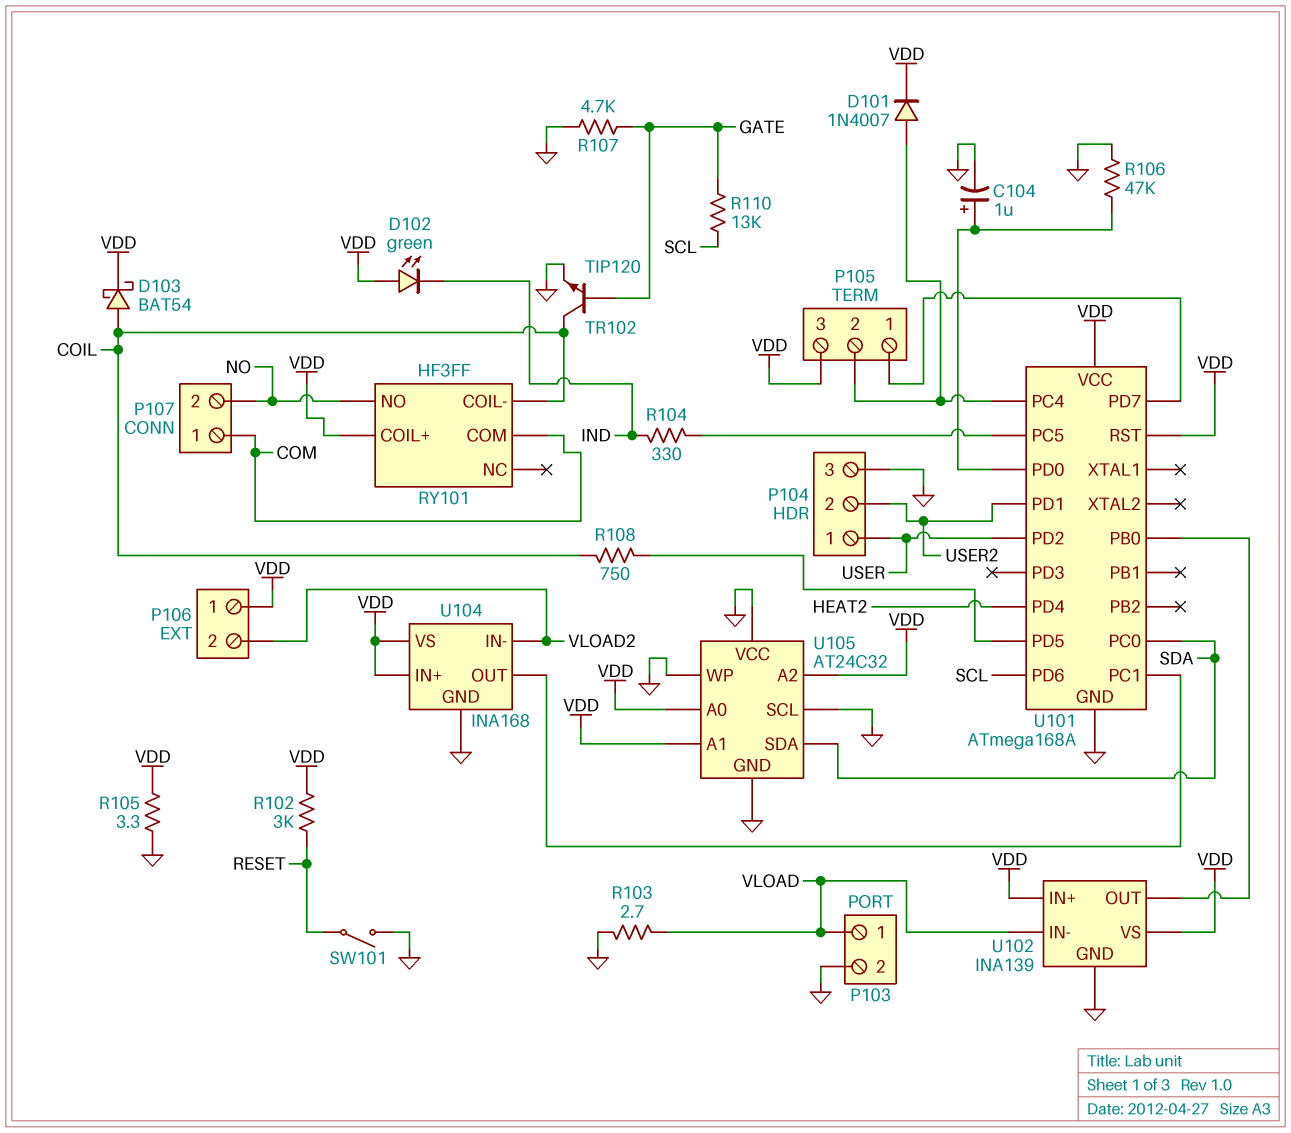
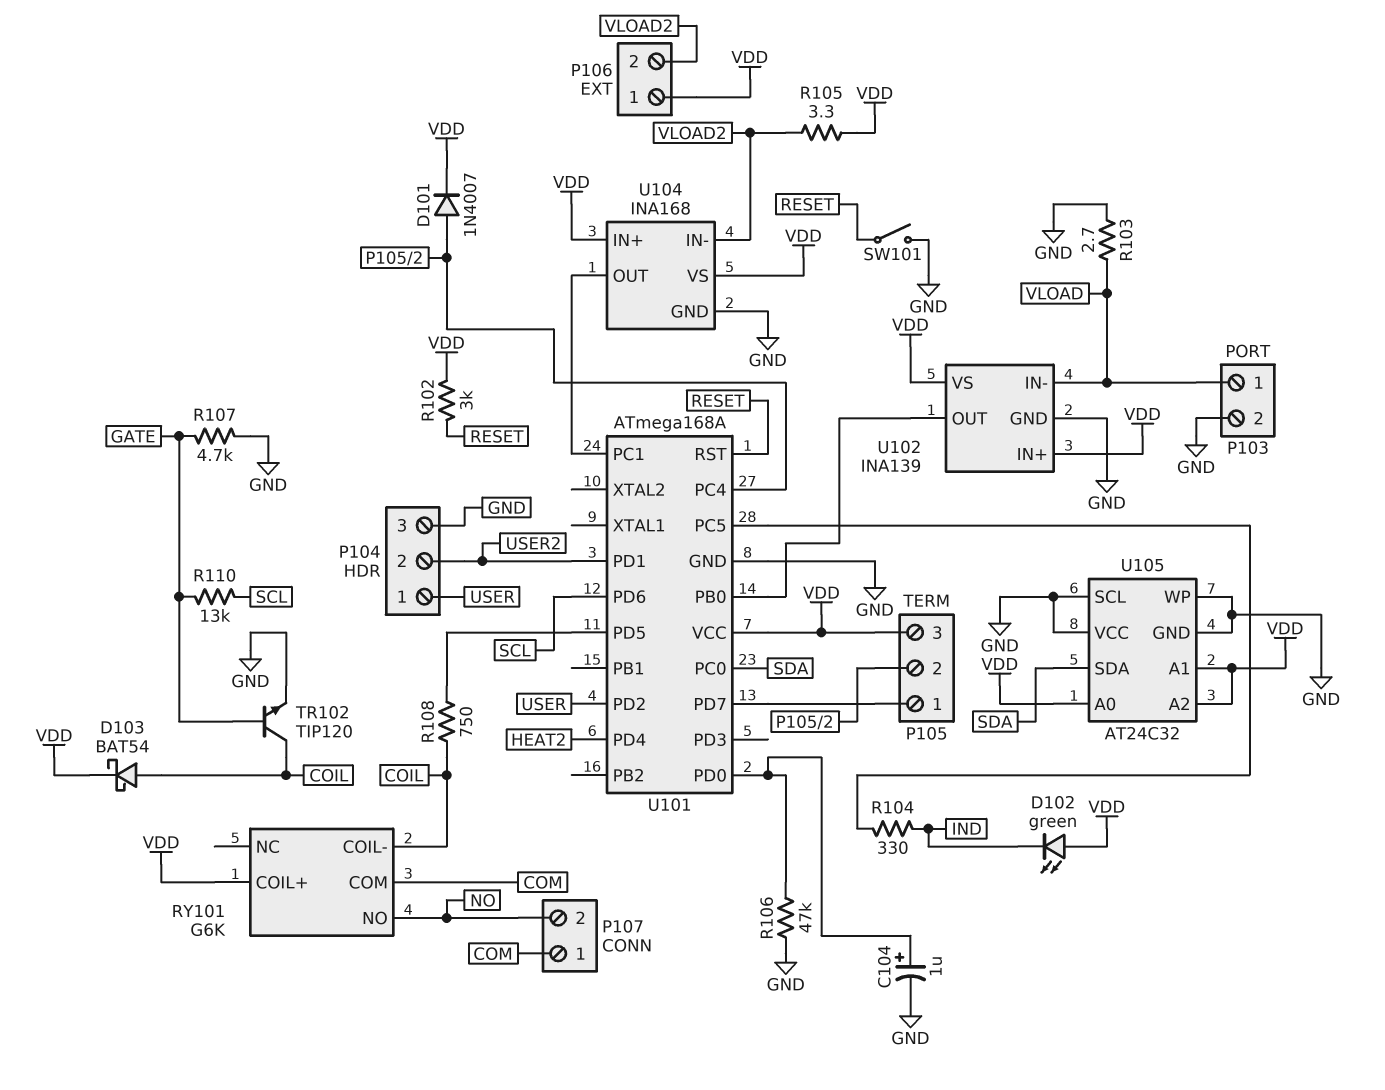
R105: 3.3 (GND, VDD) -> 3.3 (VDD, VLOAD2)
RY101: HF3FF -> G6K
U101 pin RST: VDD -> RESET

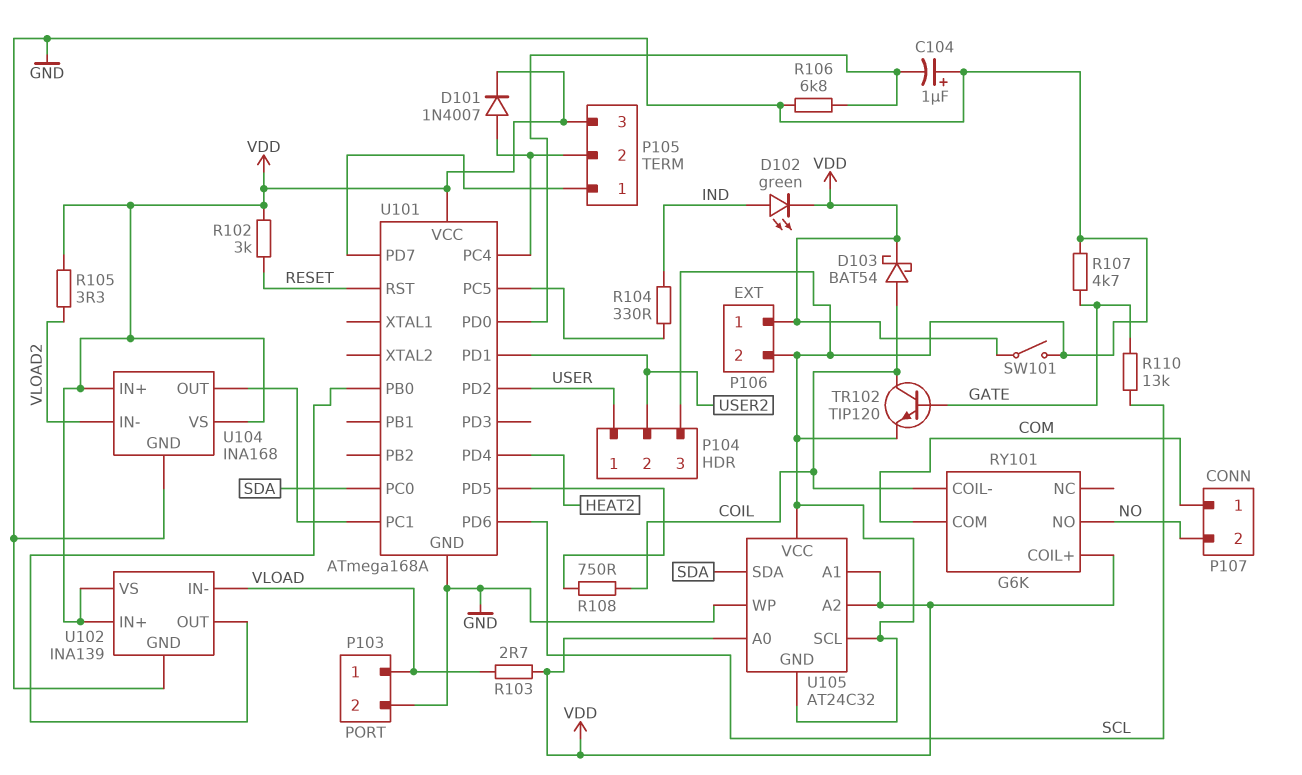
C104: 1uF (plus U101/PD0, minus GND) -> 1uF (plus GND, minus U101/PD0)
D102: LED green (A VDD, K IND) -> LED green (A IND, K VDD)
P106 pin 2: VLOAD2 -> GND
R103: 2.7 (GND, VLOAD) -> 2.7 (VDD, VLOAD)
R106: 47k (GND, U101/PD0) -> 6.8k (GND, U101/PD0)
SW101: switch (GND, RESET) -> switch (GND, VDD)

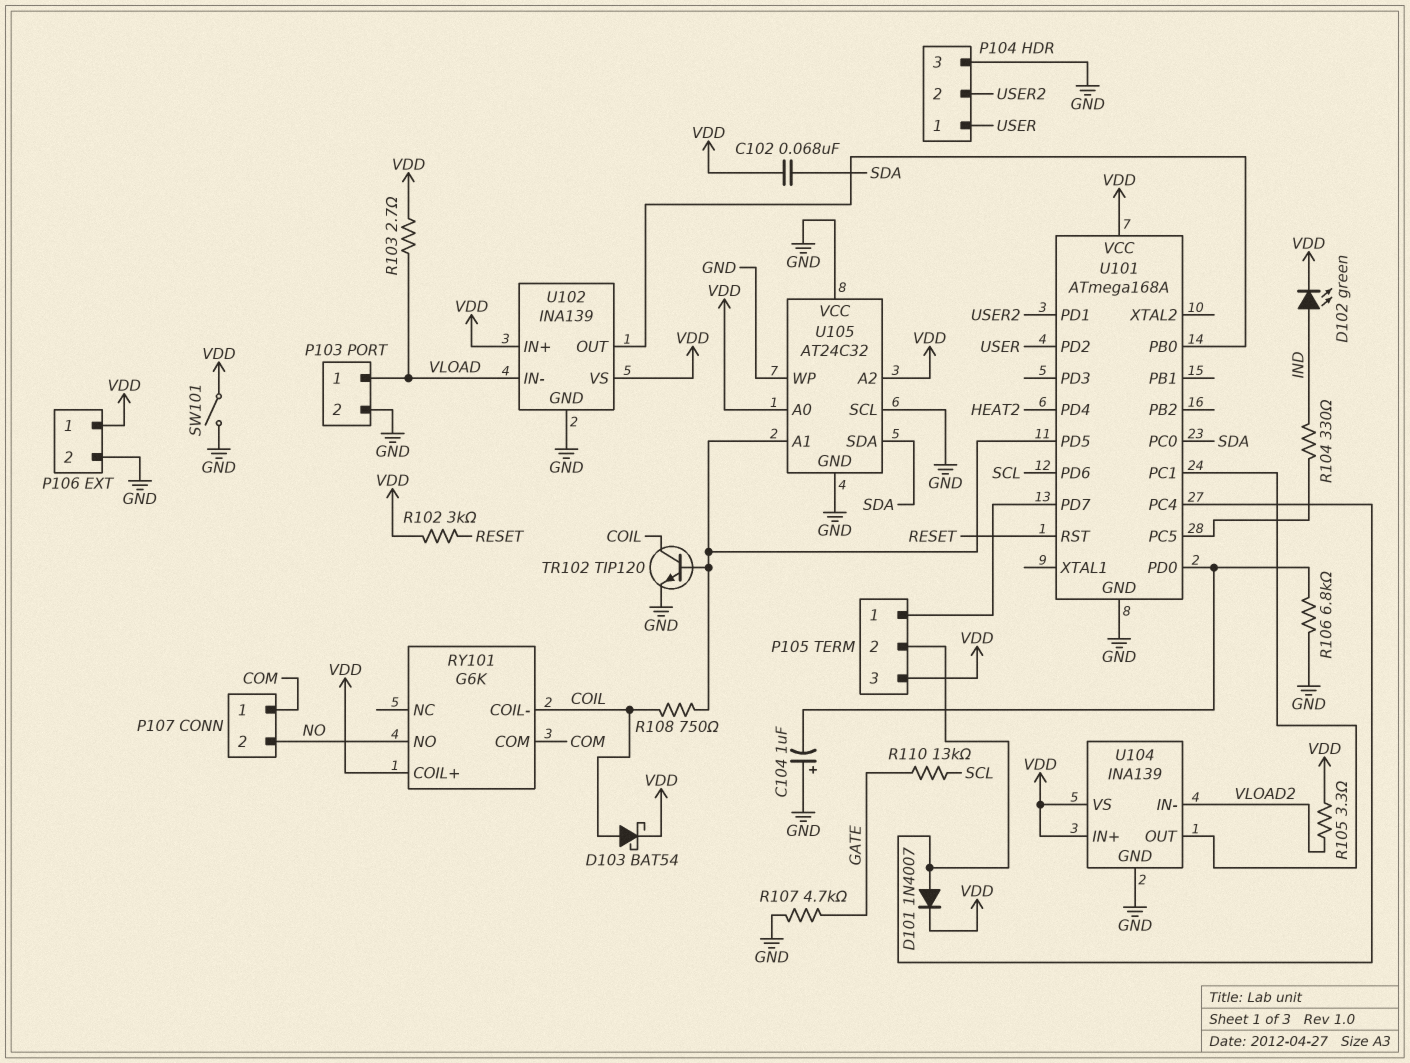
C102: none -> 68nF (SDA, VDD)
TR102: NPN TIP120 (B GATE, C COIL, E GND) -> NPN TIP120 (B U101/PD5, C COIL, E GND)
U104: INA168 -> INA139
U105 pin A1: VDD -> U101/PD5

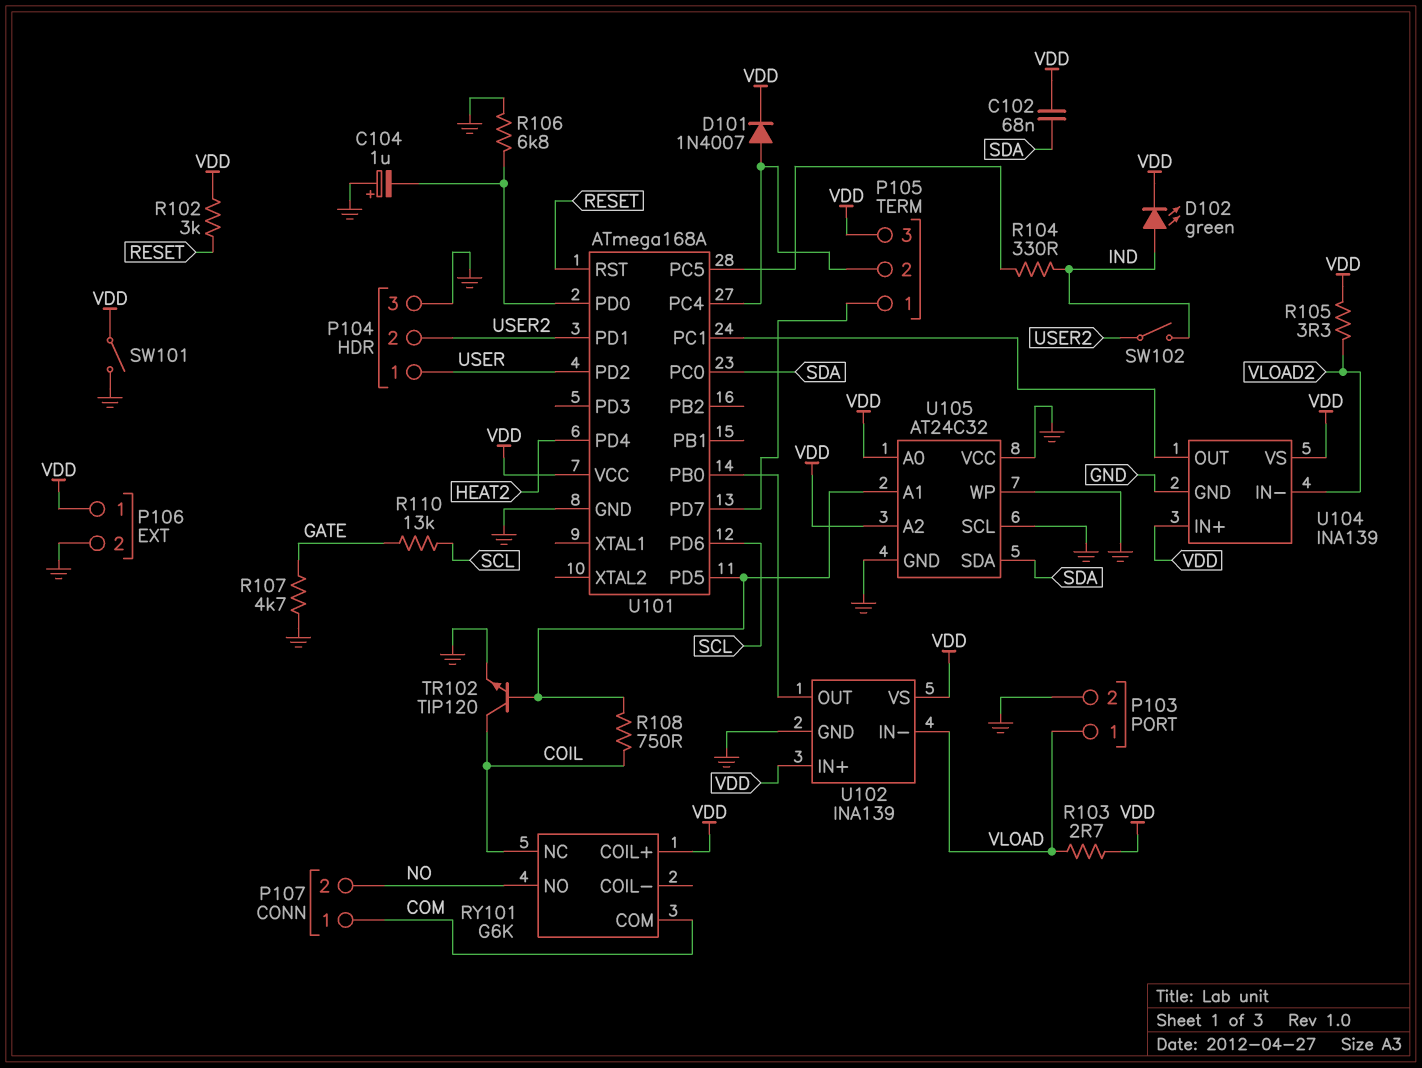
D103: schottky BAT54 (A COIL, K VDD) -> none
RY101 pin COIL-: COIL -> none
RY101 pin NC: none -> COIL
SW102: none -> switch (IND, USER2)

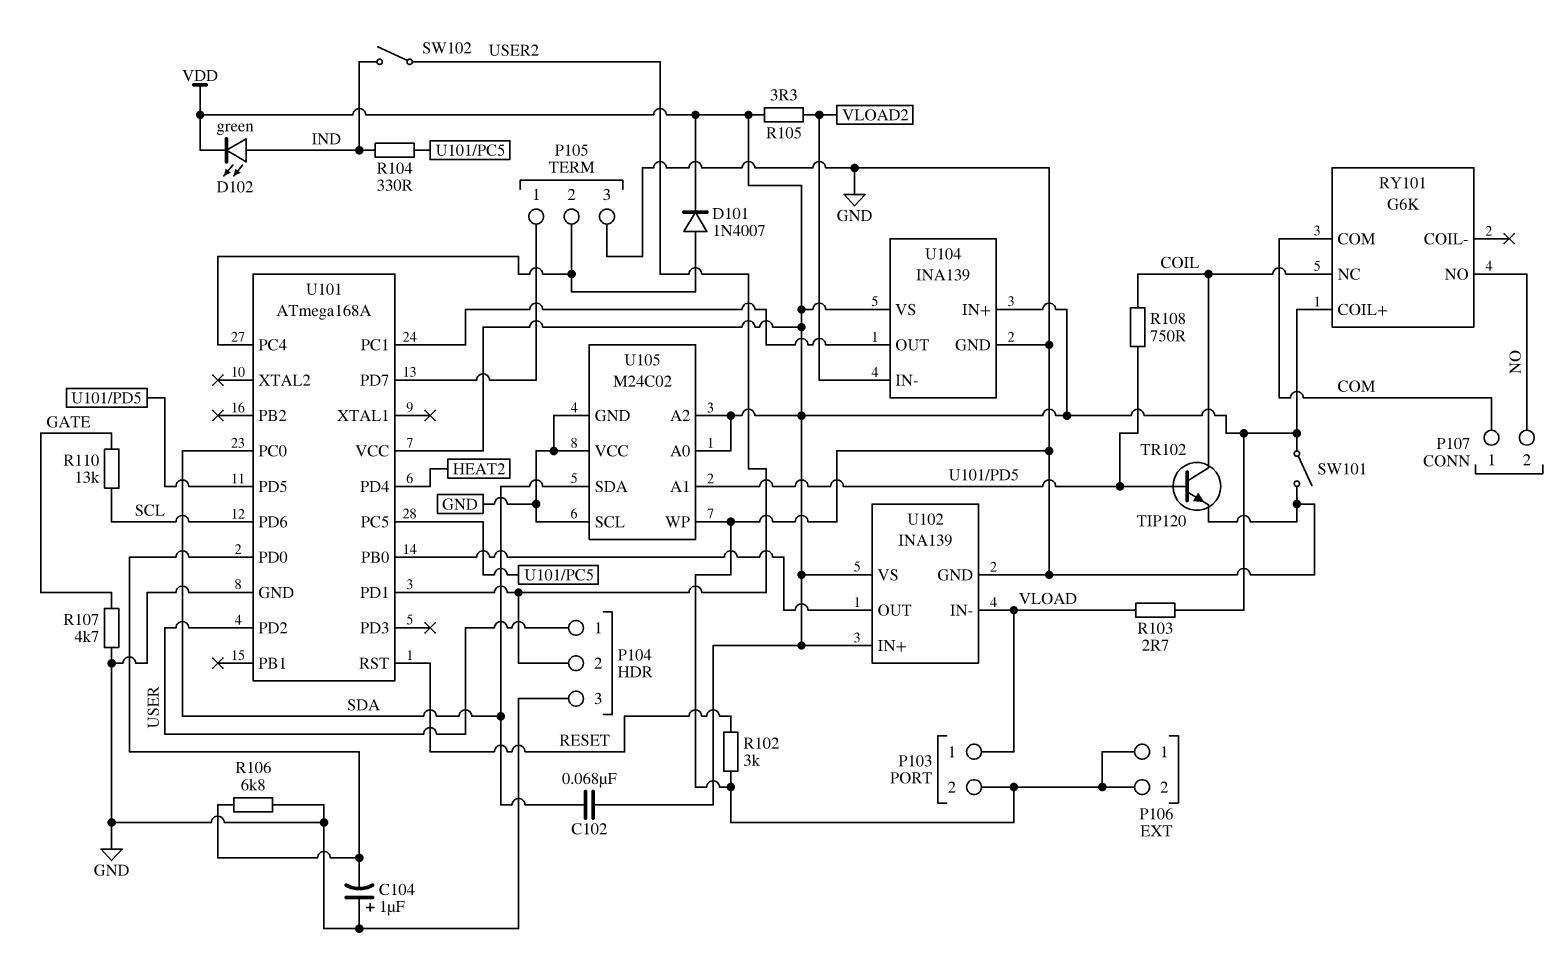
P105 pin 3: VDD -> GND
P106 pin 1: VDD -> GND
R102: 3k (RESET, VDD) -> 3k (GND, RESET)
U105: AT24C32 -> M24C02

